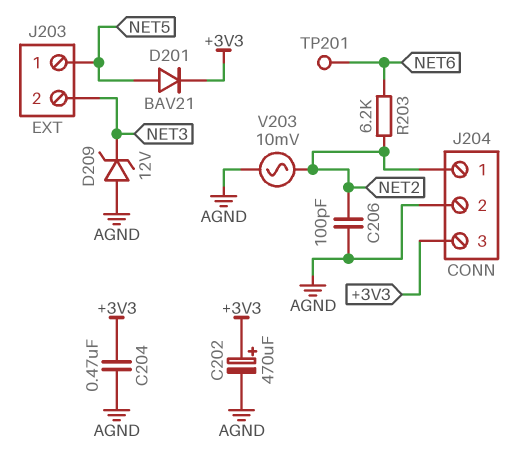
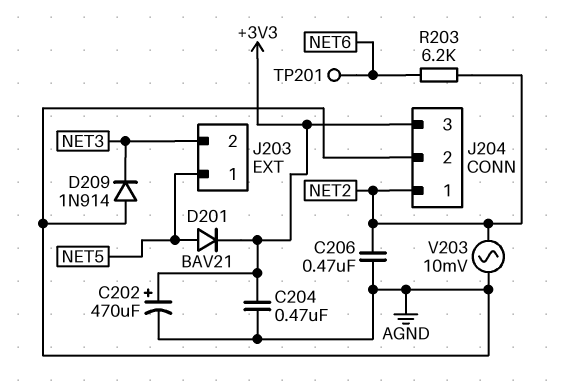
C206: 100pF (AGND, NET2) -> 470nF (AGND, NET2)
D209: zener 12V (A AGND, K NET3) -> diode 1N914 (A AGND, K NET3)

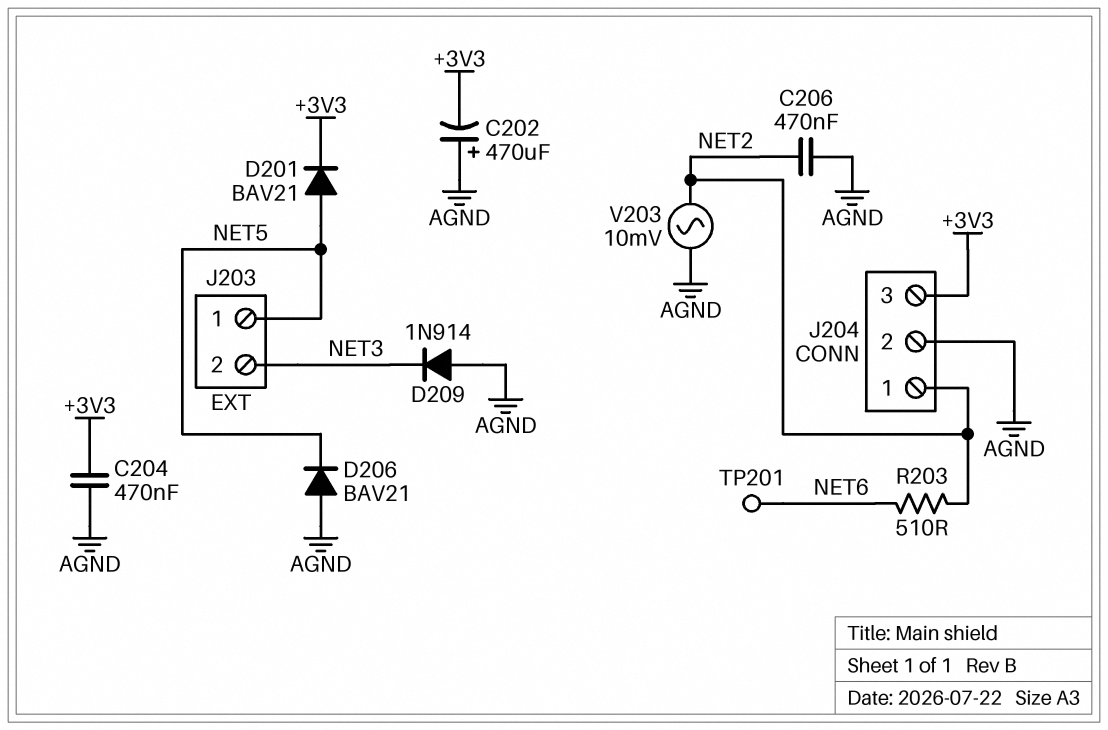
C202: 470uF (plus +3V3, minus AGND) -> 470uF (plus AGND, minus +3V3)
D206: none -> diode BAV21 (A AGND, K NET5)
R203: 6.2k (NET2, NET6) -> 510 (NET2, NET6)

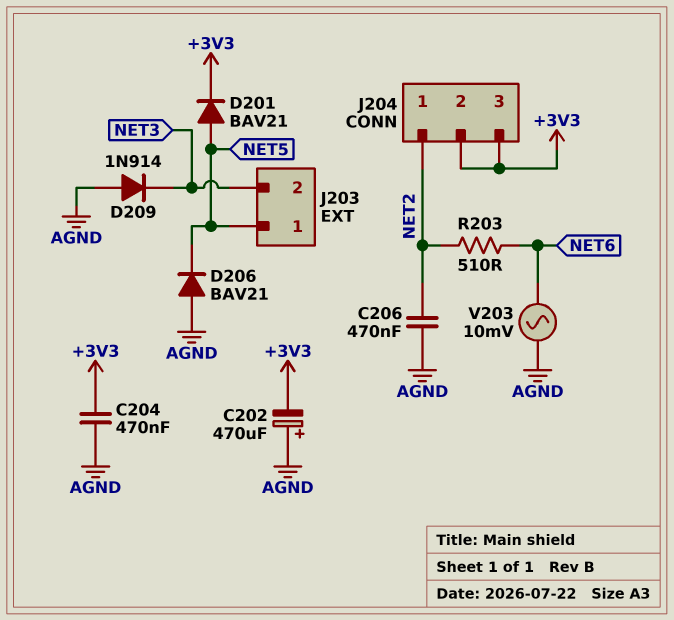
J204 pin 2: AGND -> +3V3
TP201: test point (NET6) -> none
V203: AC 10mV (AGND, NET2) -> AC 10mV (AGND, NET6)

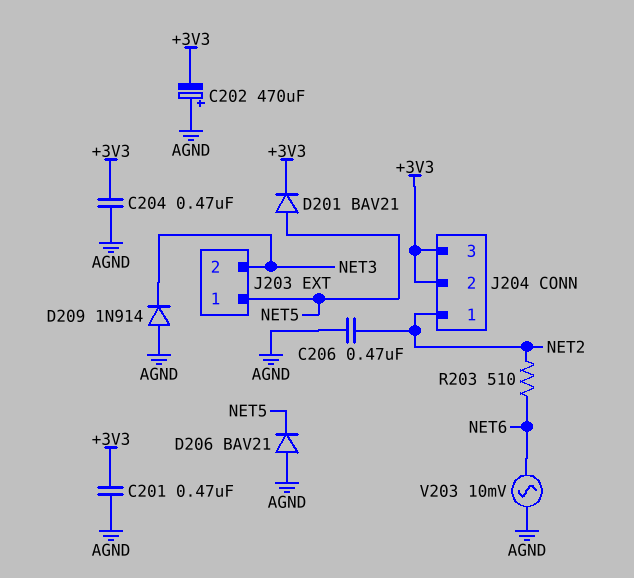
C201: none -> 470nF (+3V3, AGND)

